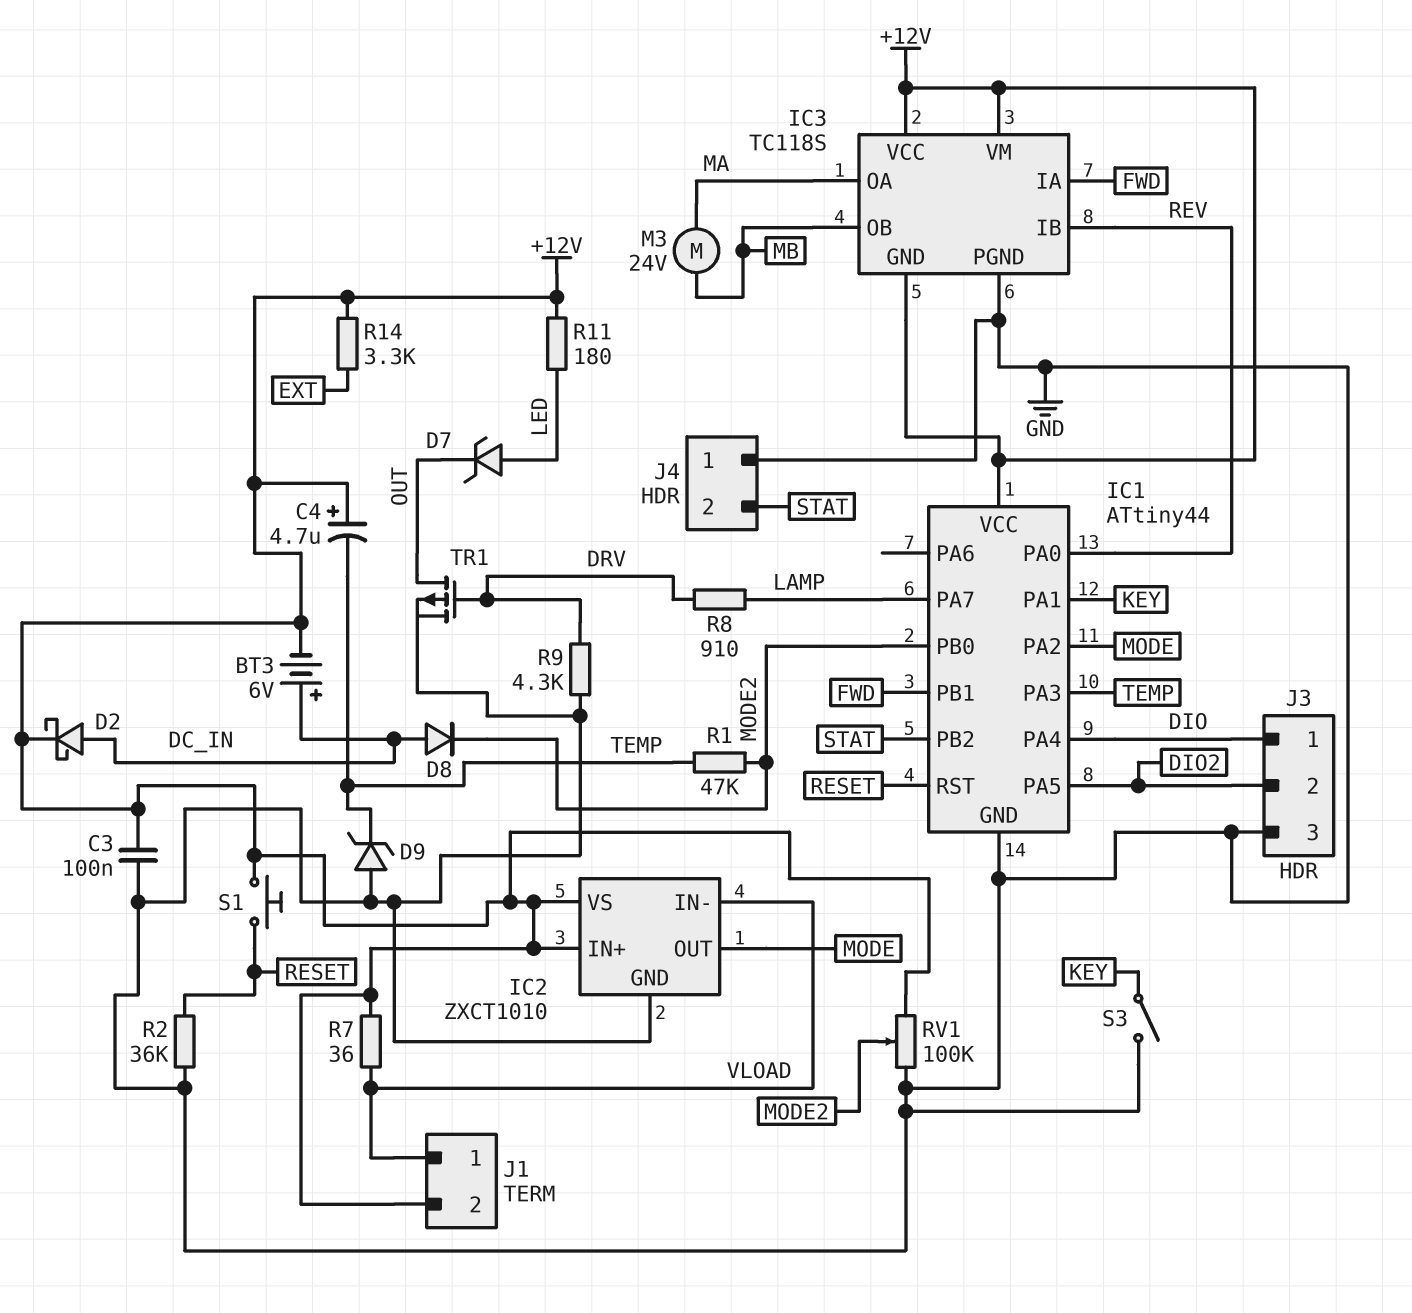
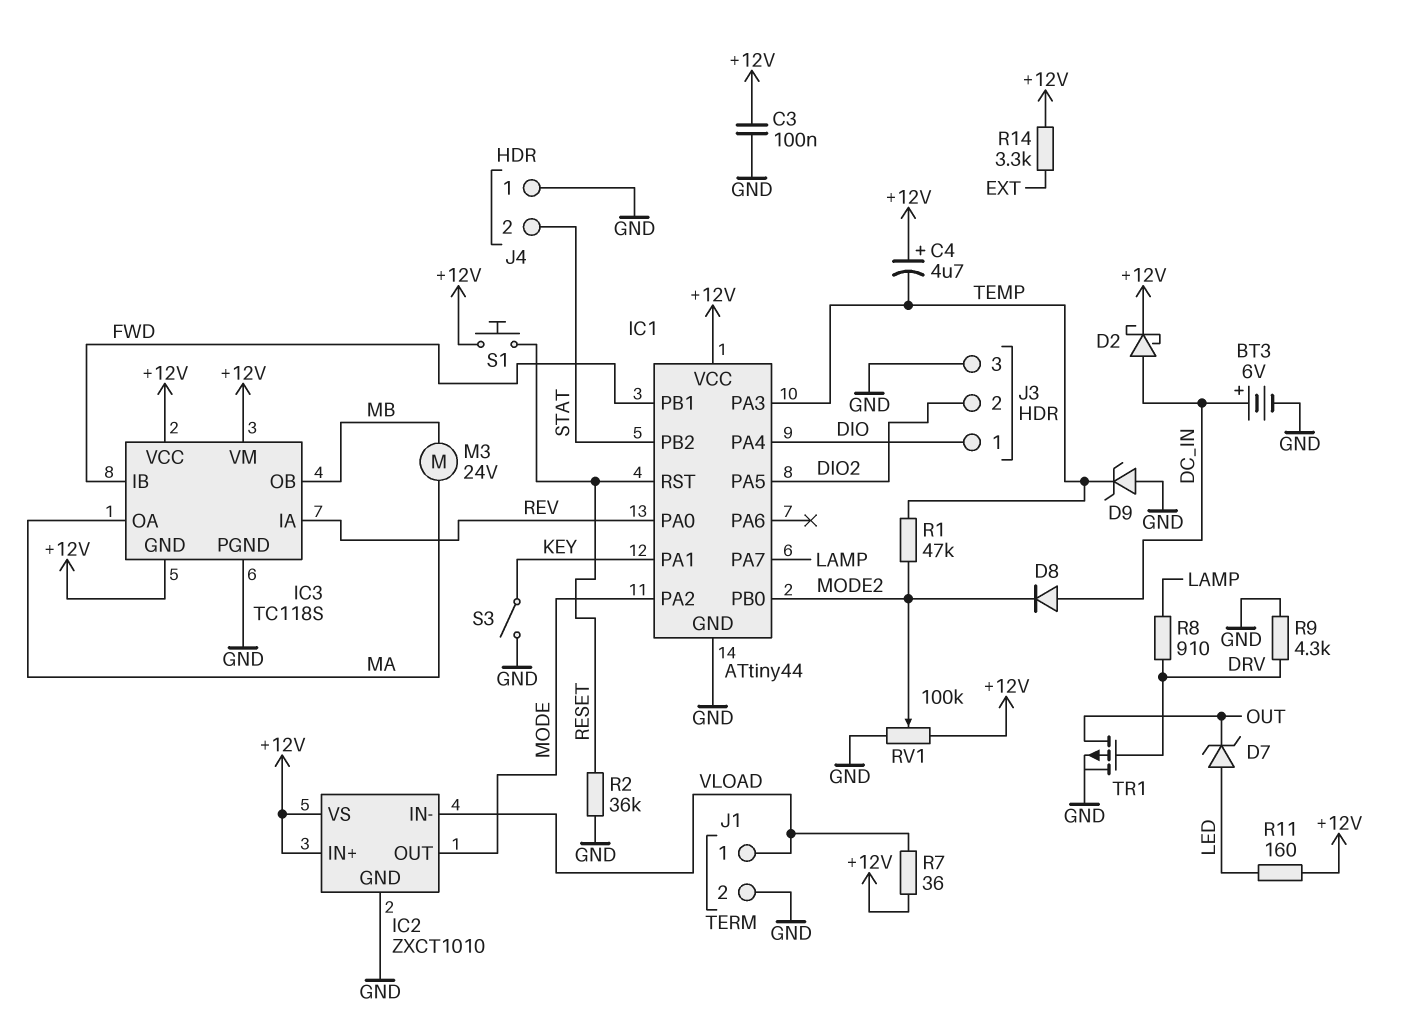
BT3: 6V (plus DC_IN, minus +12V) -> 6V (plus DC_IN, minus GND)
IC3 pin IA: FWD -> REV
IC3 pin IB: REV -> FWD
J1 pin 2: +12V -> GND
R11: 180 (+12V, LED) -> 160 (+12V, LED)

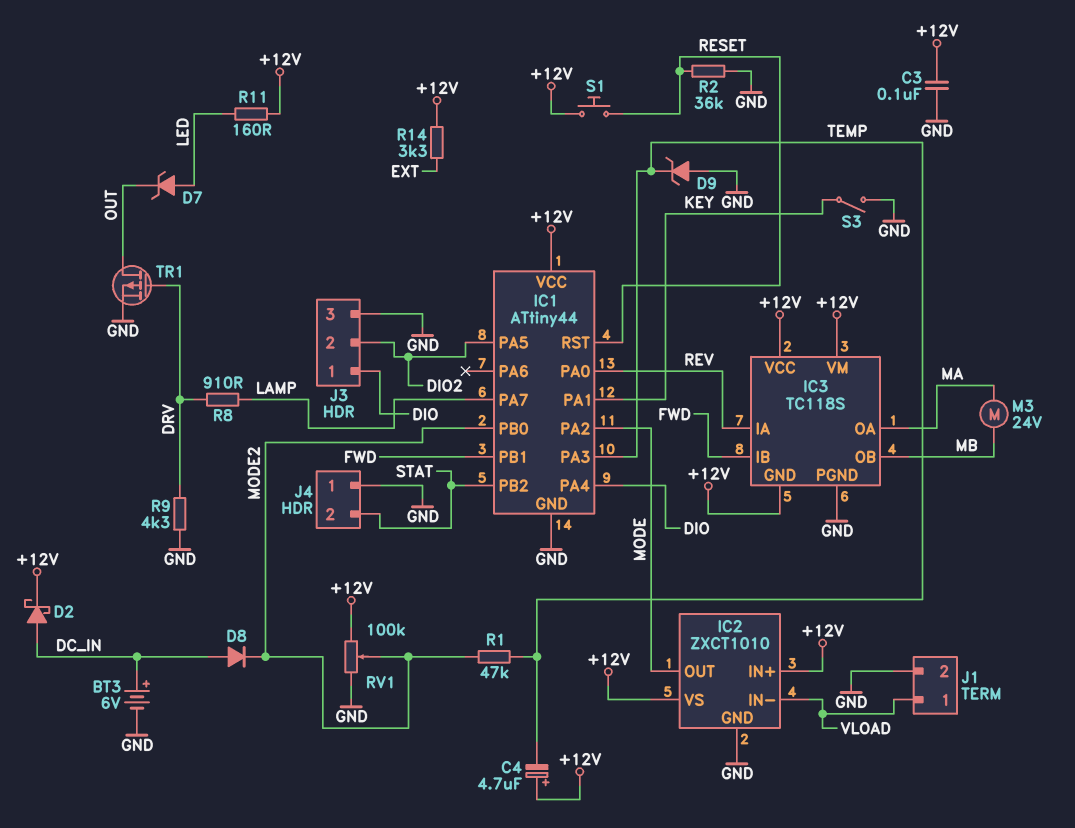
R7: 36 (+12V, VLOAD) -> none

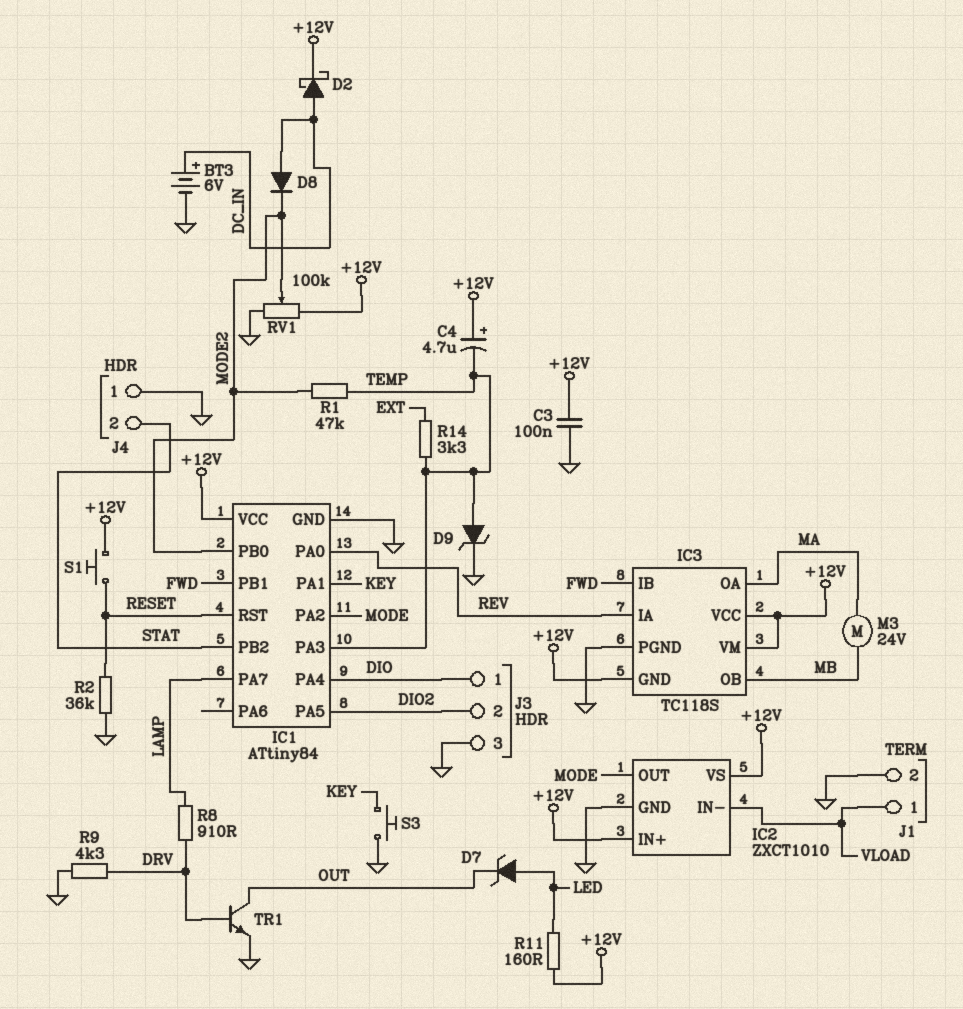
D9: zener (A GND, K TEMP) -> zener (A TEMP, K GND)
IC1: ATtiny44 -> ATtiny84
R14: 3.3k (+12V, EXT) -> 3.3k (EXT, TEMP)
S3: switch (GND, KEY) -> button (GND, KEY)
TR1: PMOS (G DRV, D OUT, S GND) -> NPN (B DRV, C OUT, E GND)

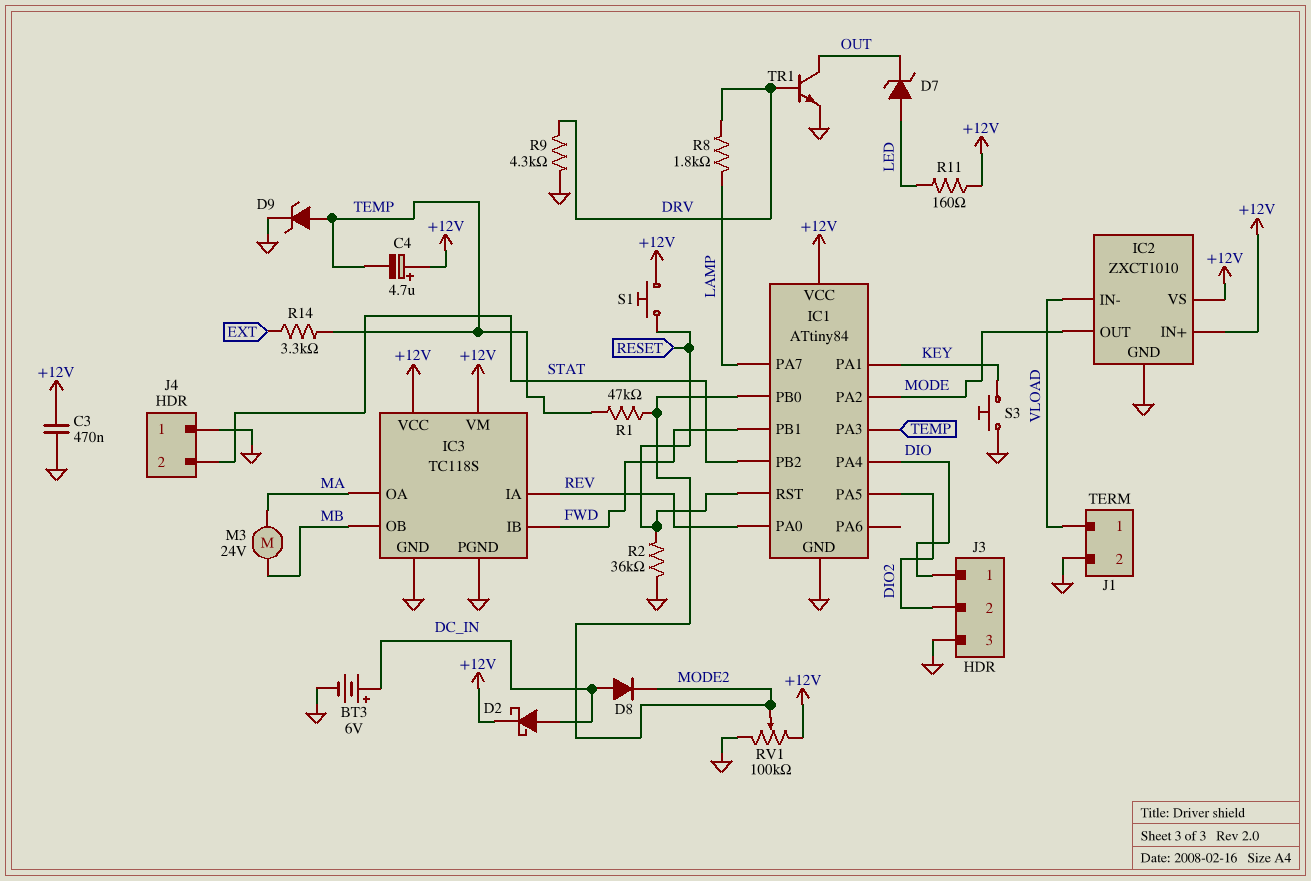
C3: 100nF (+12V, GND) -> 470nF (+12V, GND)
IC3 pin GND: +12V -> GND
R8: 910 (DRV, LAMP) -> 1.8k (DRV, LAMP)

